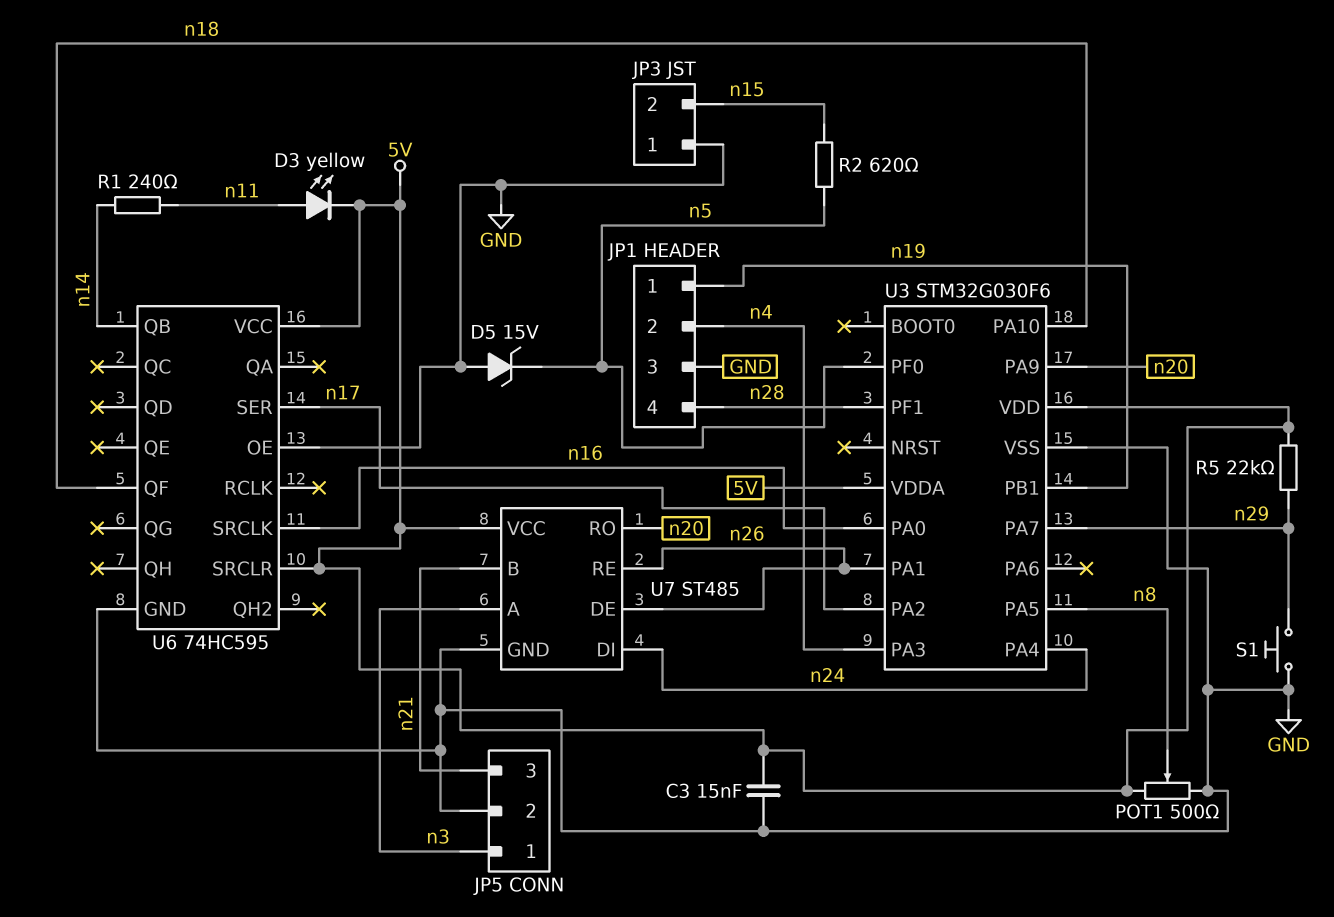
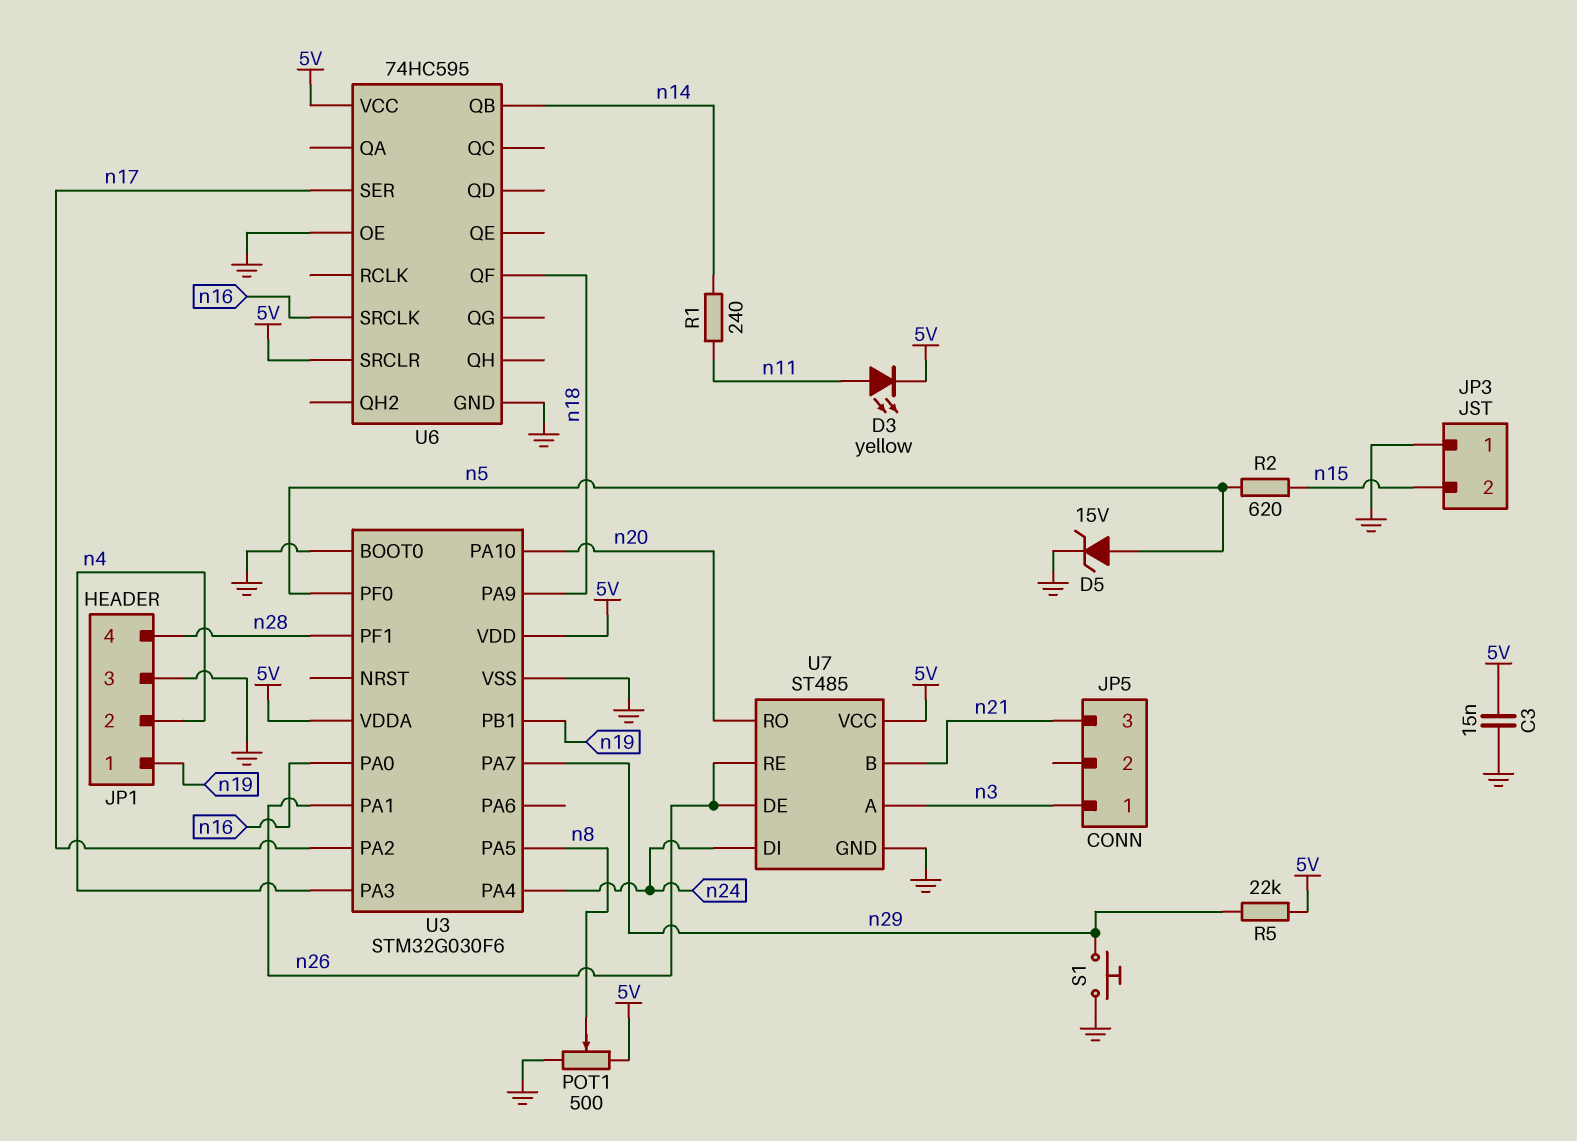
D5: zener 15V (A GND, K n5) -> zener 15V (A n5, K GND)
JP5 pin 2: GND -> none
U3 pin BOOT0: none -> GND
U3 pin PA9: n20 -> n18
U3 pin PA10: n18 -> n20

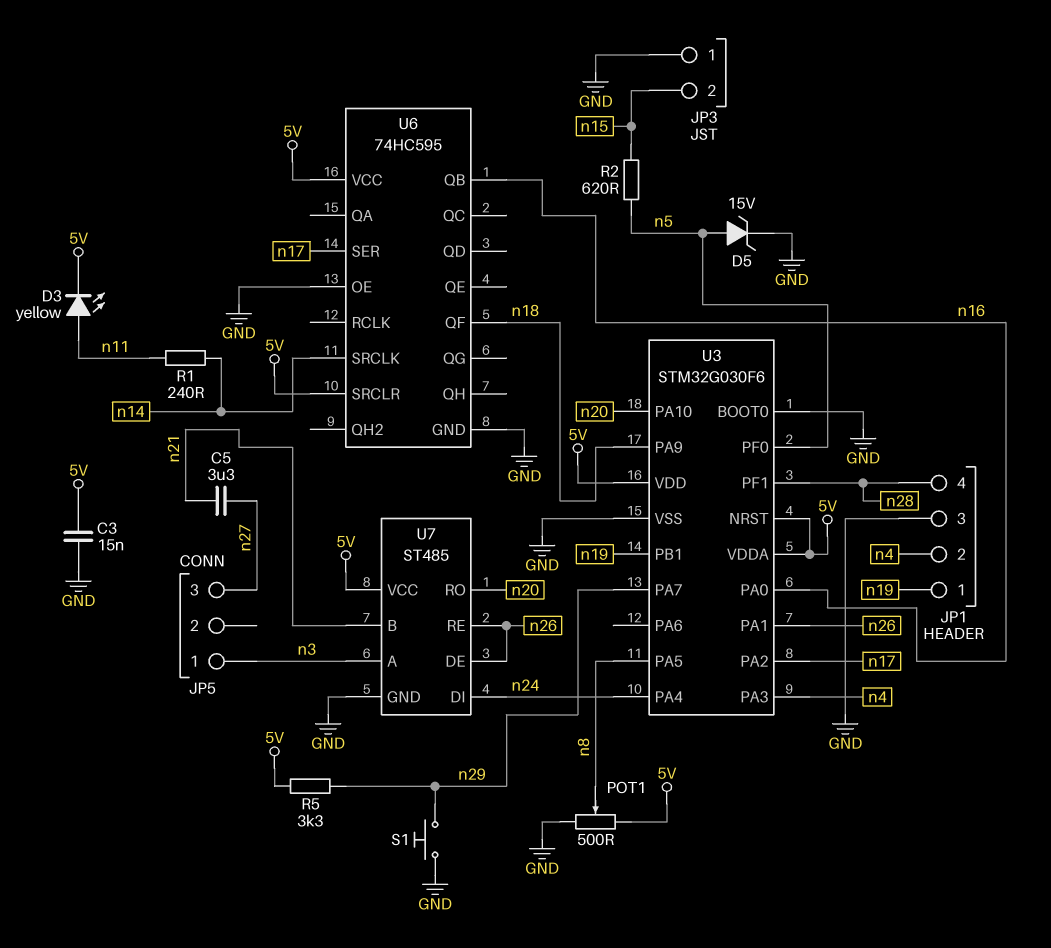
C5: none -> 3.3uF (n21, n27)
JP5 pin 3: n21 -> n27
R5: 22k (5V, n29) -> 3.3k (5V, n29)
U3 pin NRST: none -> 5V
U6 pin QB: n14 -> n16
U6 pin SRCLK: n16 -> n14

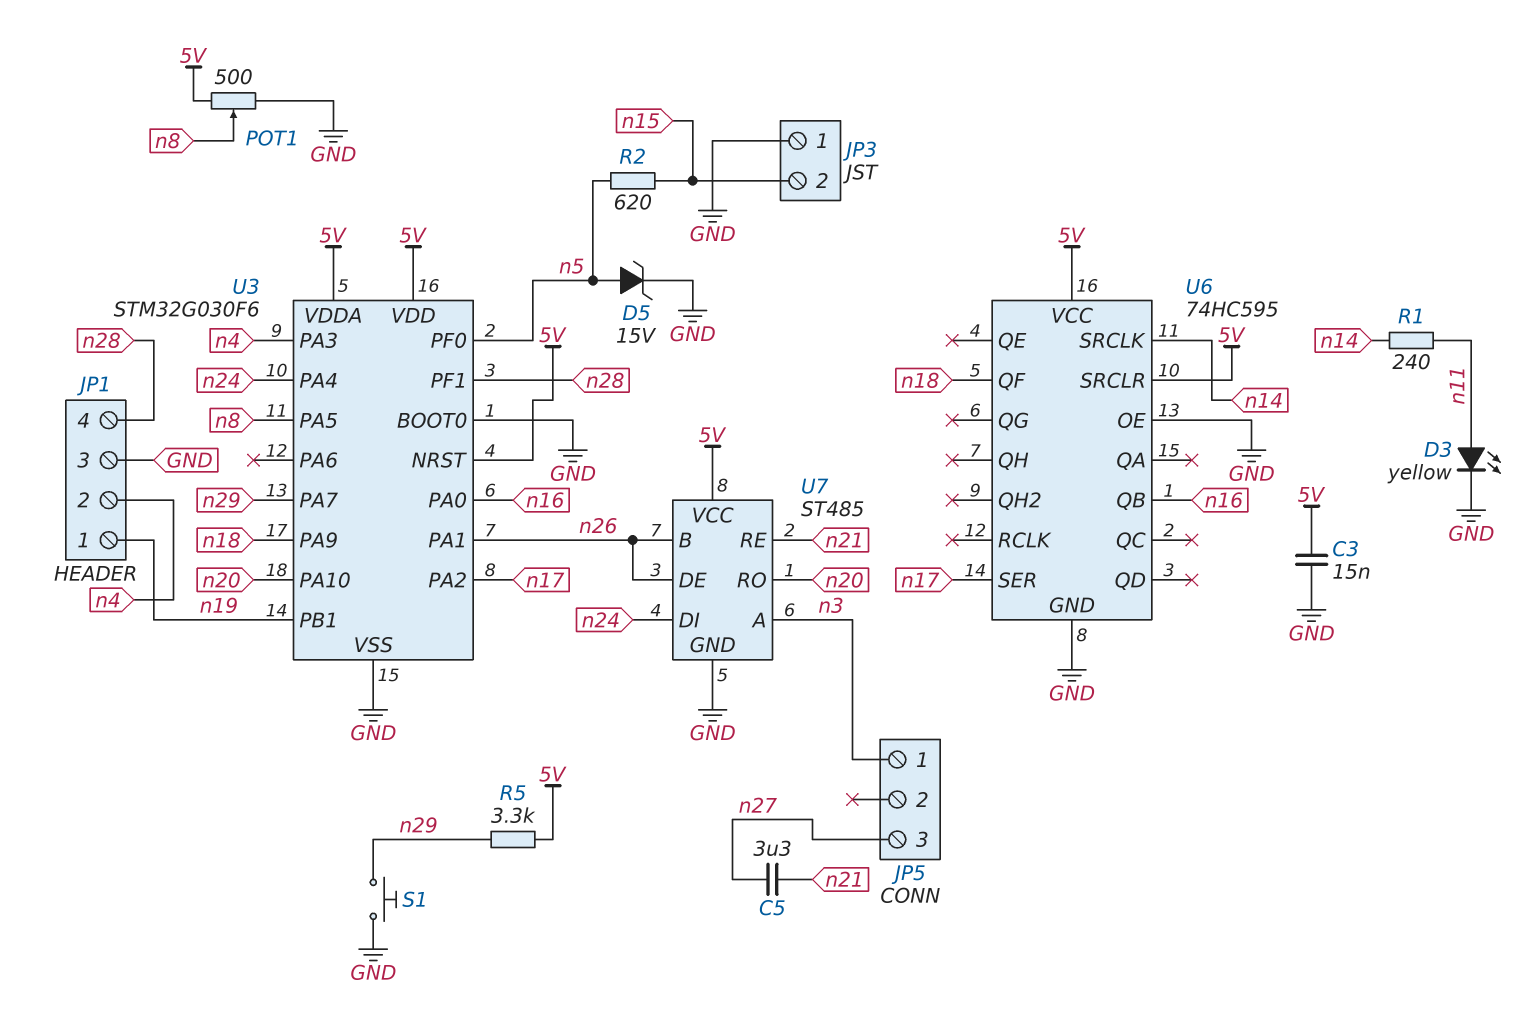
D3: LED yellow (A n11, K 5V) -> LED yellow (A n11, K GND)
U7 pin B: n21 -> n26
U7 pin RE: n26 -> n21

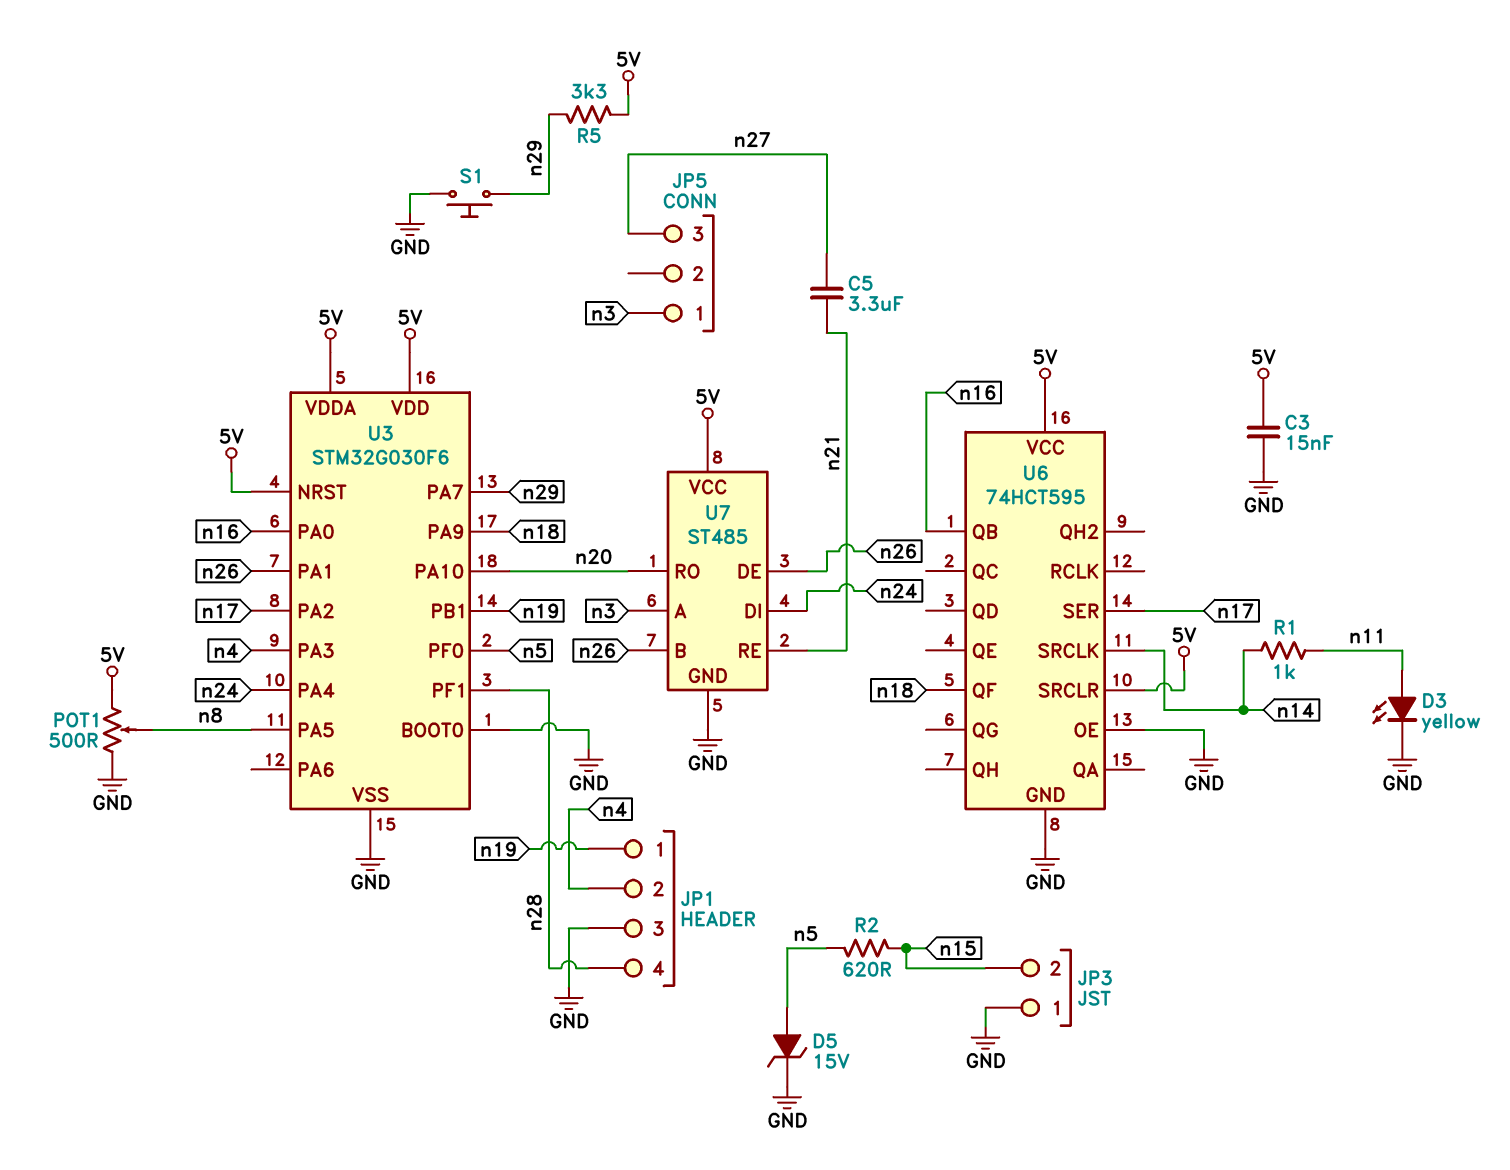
R1: 240 (n11, n14) -> 1k (n11, n14)
U6: 74HC595 -> 74HCT595

